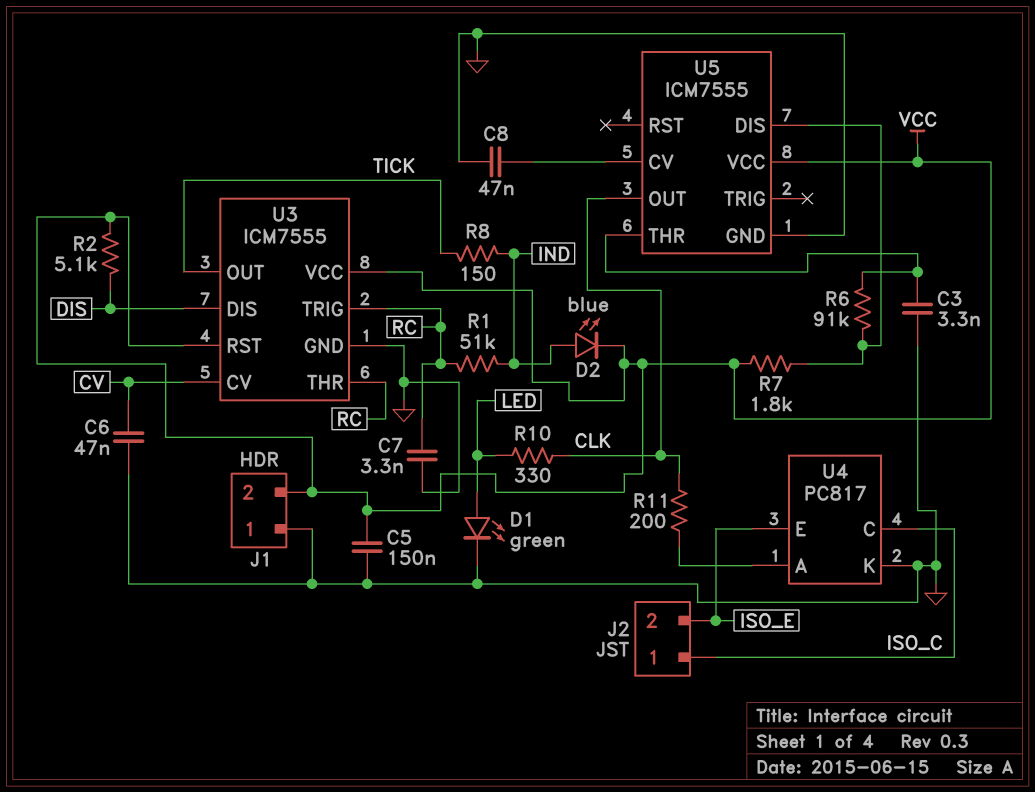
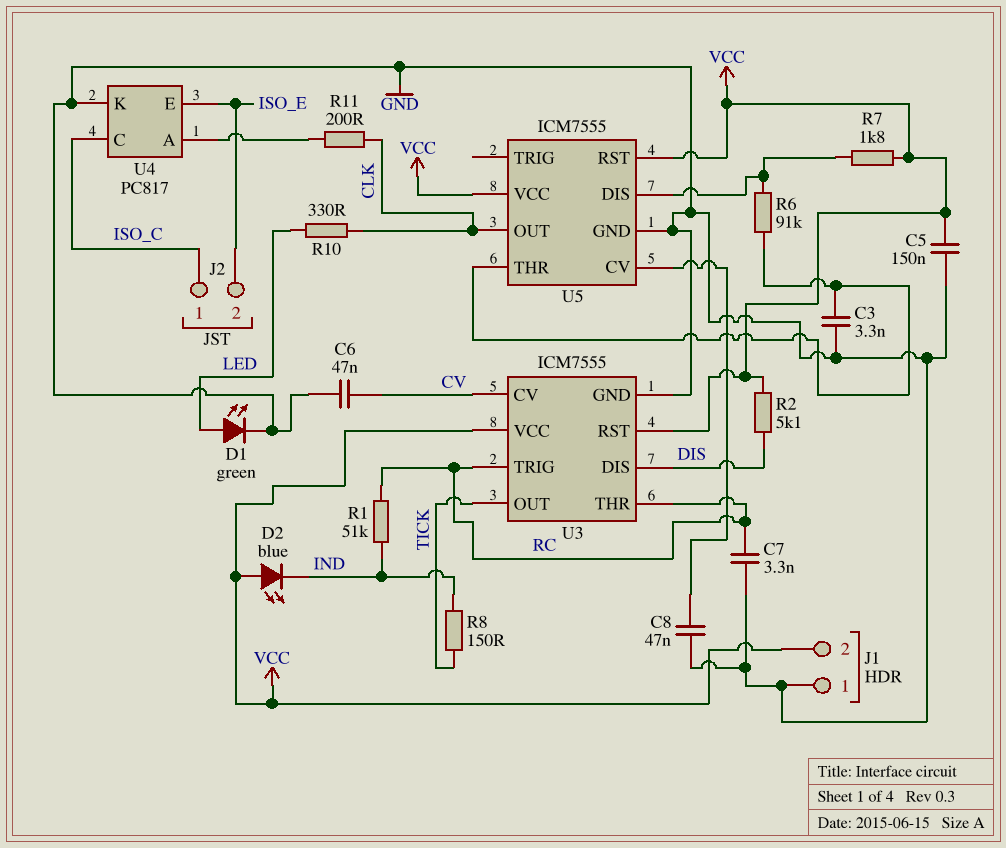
D2: LED blue (A IND, K VCC) -> LED blue (A VCC, K IND)
U5 pin RST: none -> VCC

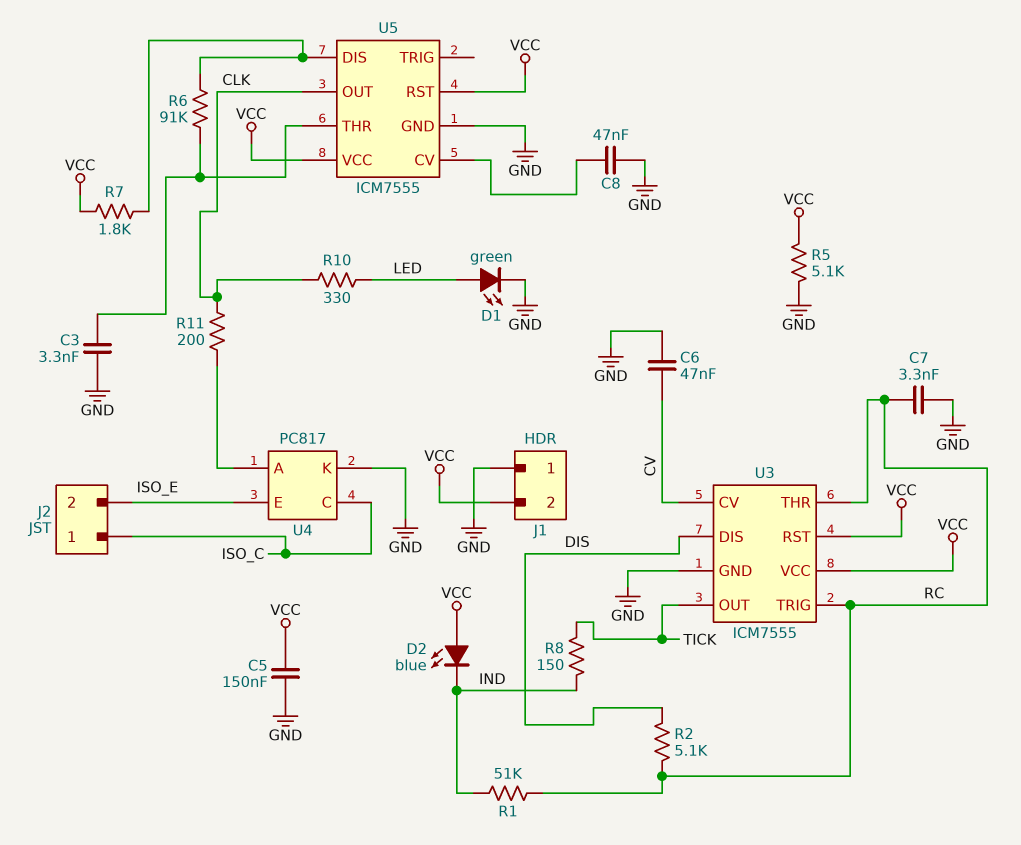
R2: 5.1k (DIS, VCC) -> 5.1k (DIS, RC)
R5: none -> 5.1k (GND, VCC)

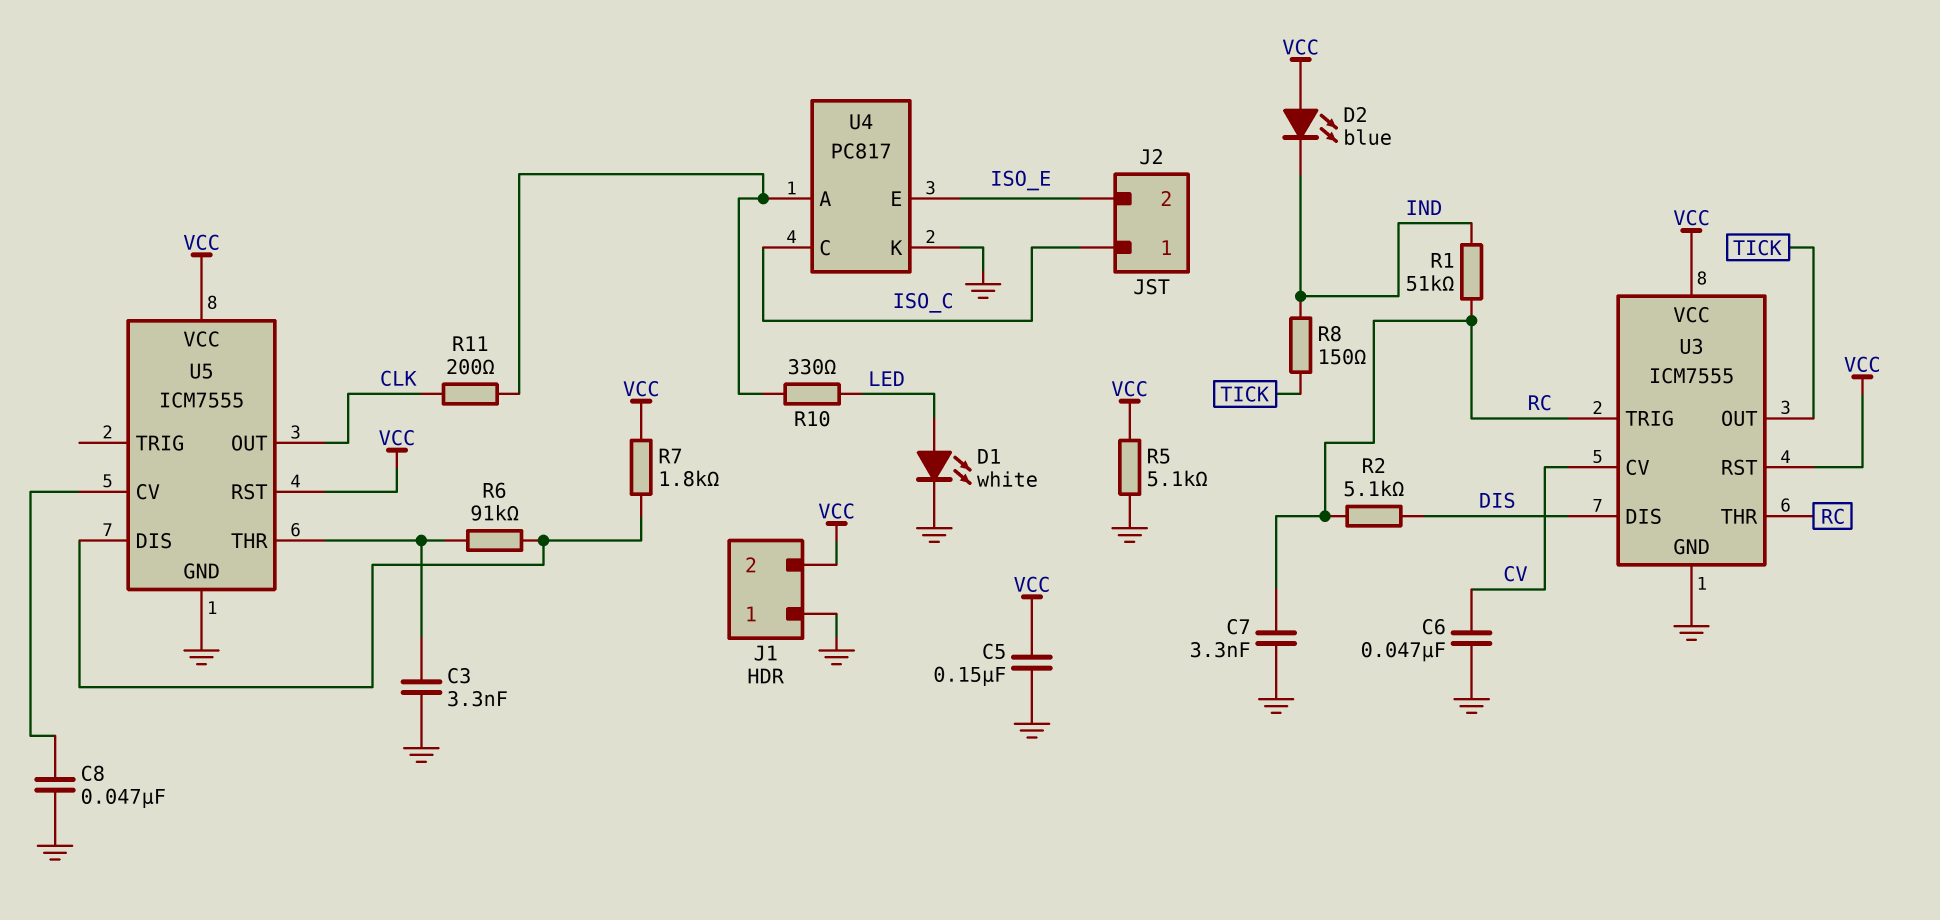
D1: LED green (A LED, K GND) -> LED white (A LED, K GND)
R10: 330 (CLK, LED) -> 330 (LED, U4/A)

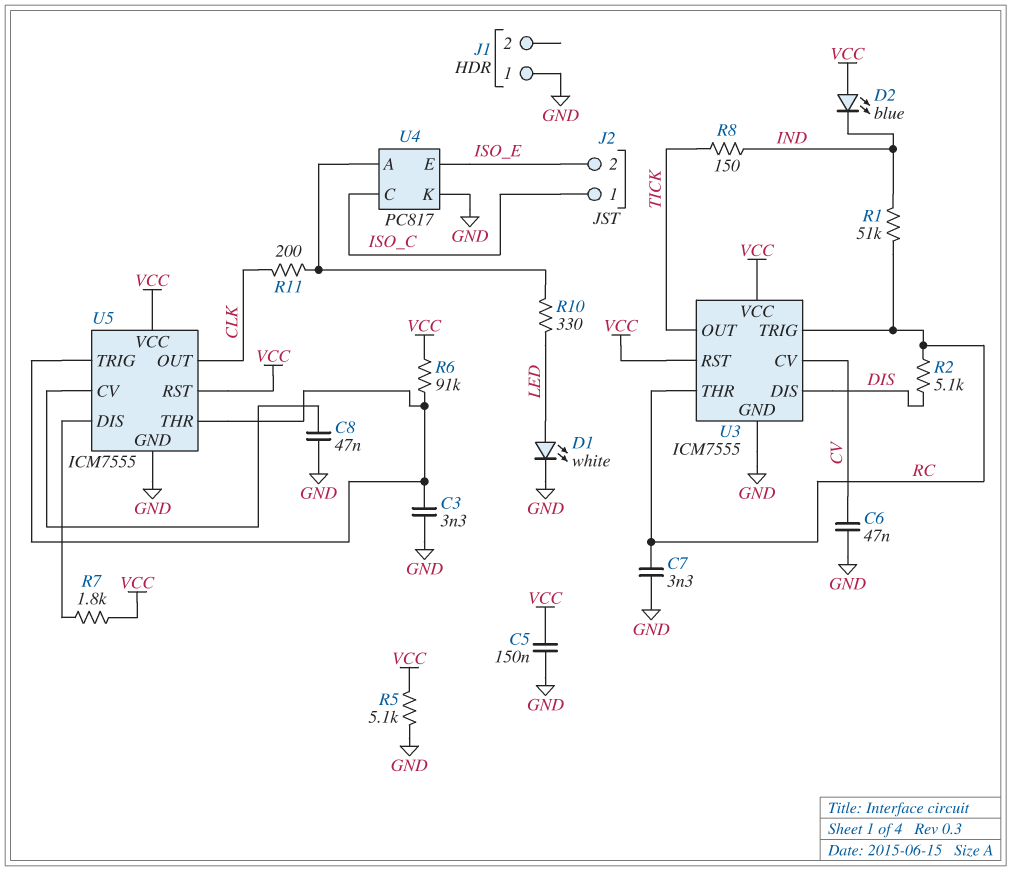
J1 pin 2: VCC -> none
R6: 91k (U5/DIS, U5/THR) -> 91k (U5/THR, VCC)
U5 pin TRIG: none -> U5/THR

